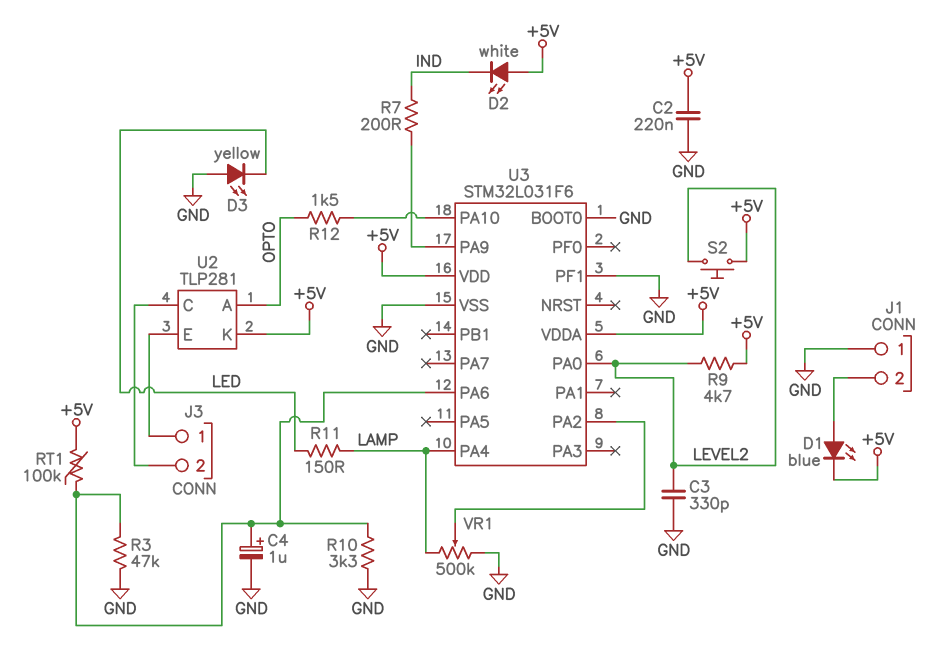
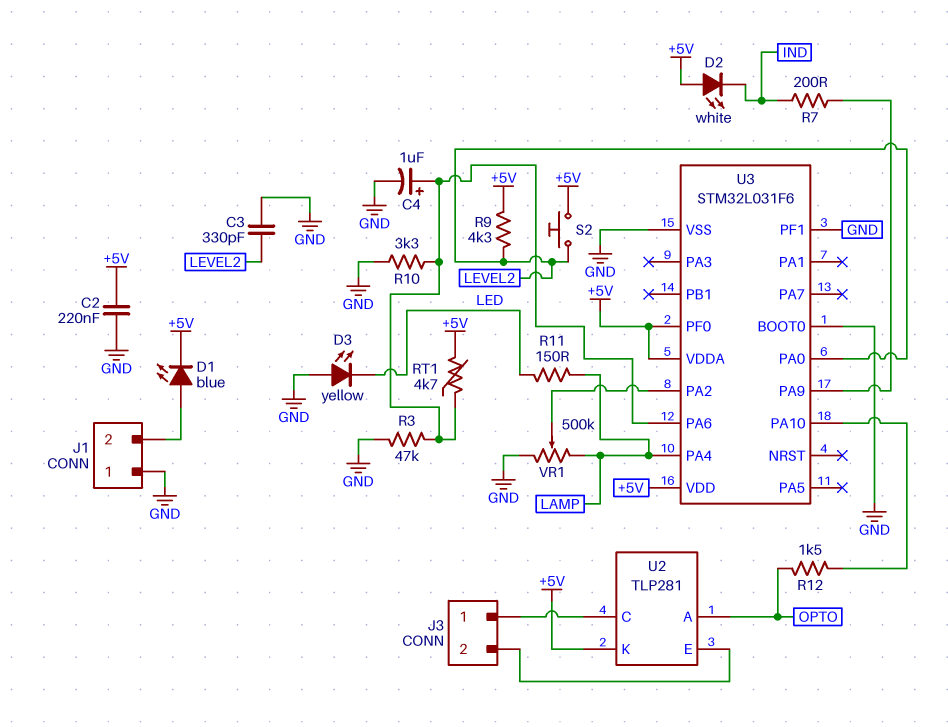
R9: 4.7k (+5V, LEVEL2) -> 4.3k (+5V, LEVEL2)
RT1: 100k (+5V, U3/PA6) -> 4.7k (+5V, U3/PA6)
U2 pin C: J3/2 -> J3/1
U2 pin E: J3/1 -> J3/2
U3 pin PF0: none -> +5V

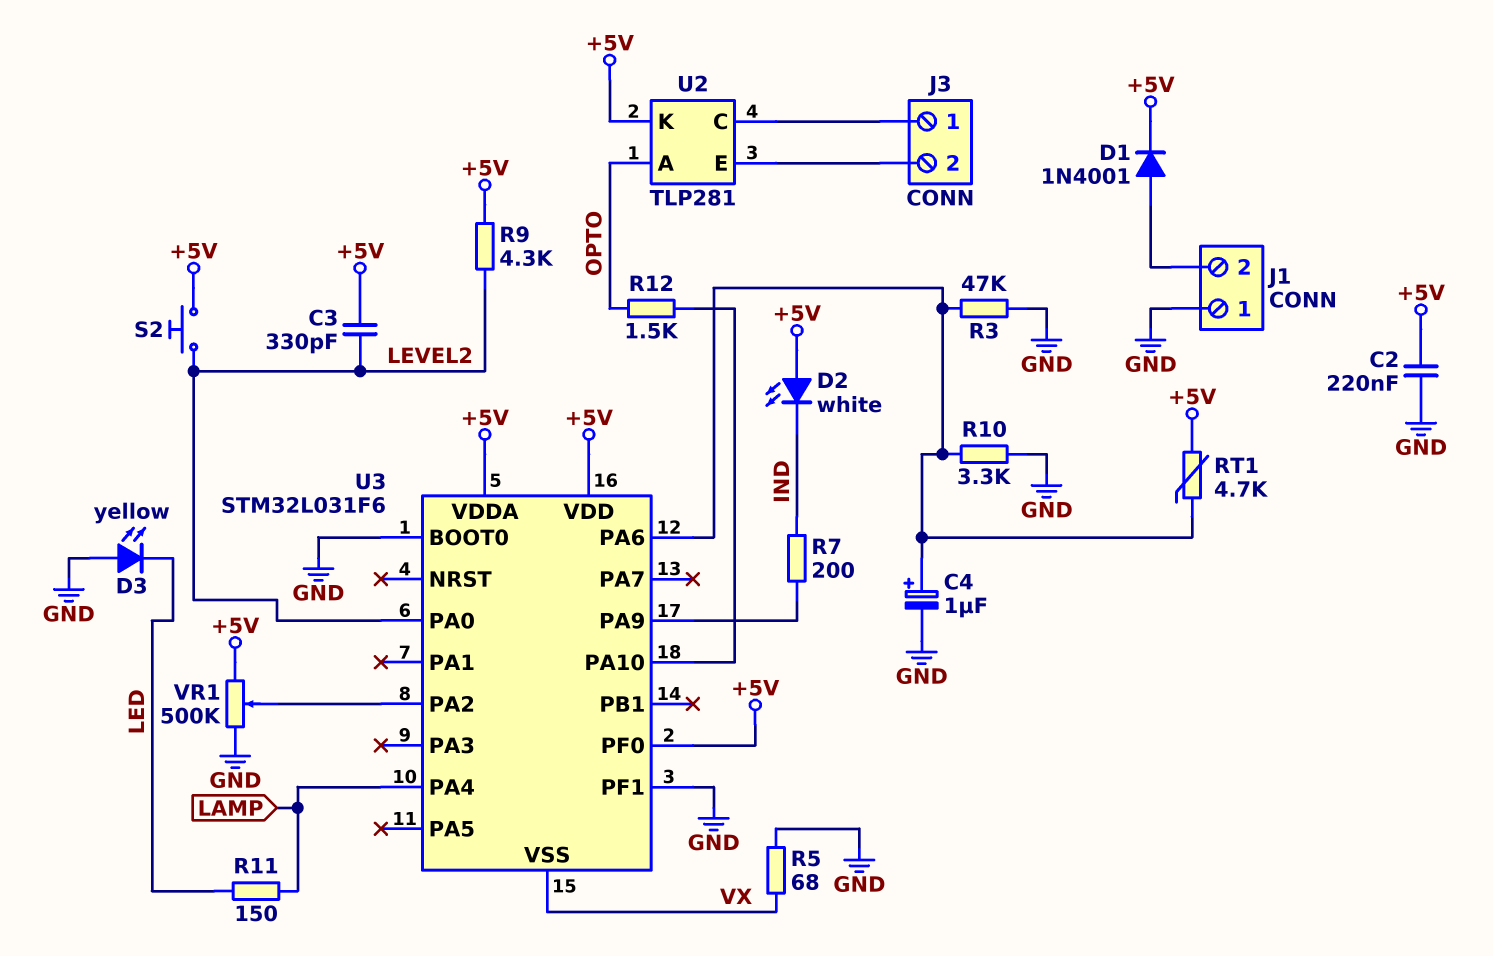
C3: 330pF (GND, LEVEL2) -> 330pF (+5V, LEVEL2)
D1: LED blue (A J1/2, K +5V) -> diode 1N4001 (A J1/2, K +5V)
R5: none -> 68 (GND, VX)
U3 pin VSS: GND -> VX
VR1: 500k (GND, LAMP, wiper U3/PA2) -> 500k (+5V, GND, wiper U3/PA2)

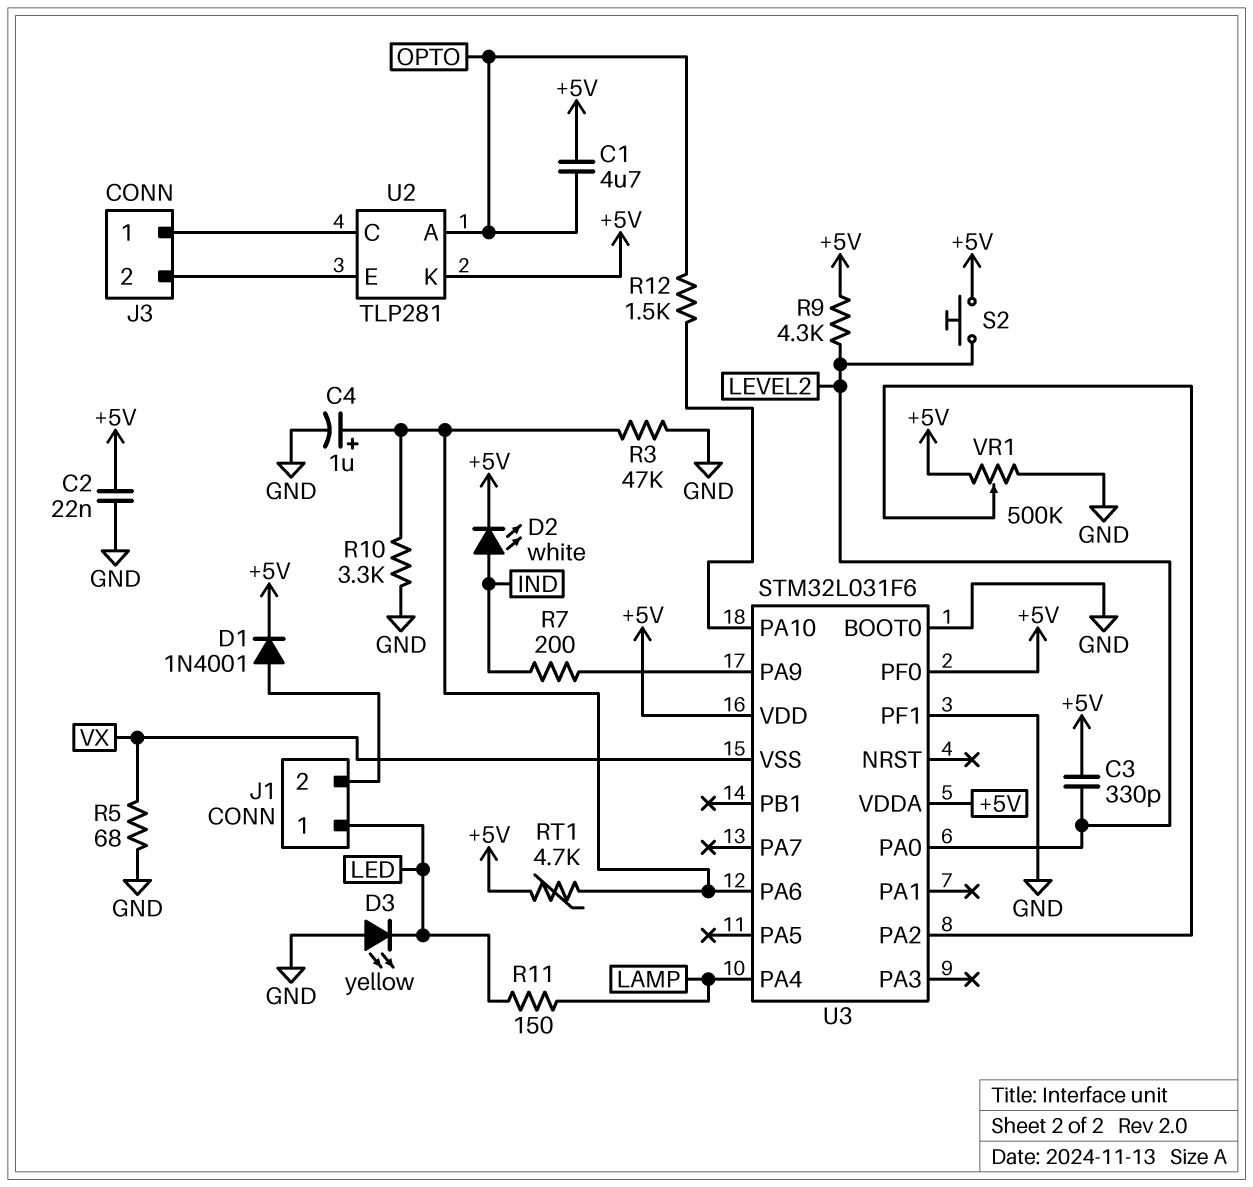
C1: none -> 4.7uF (+5V, OPTO)
C2: 220nF (+5V, GND) -> 22nF (+5V, GND)
D2: LED white (A +5V, K IND) -> LED white (A IND, K +5V)
J1 pin 1: GND -> LED

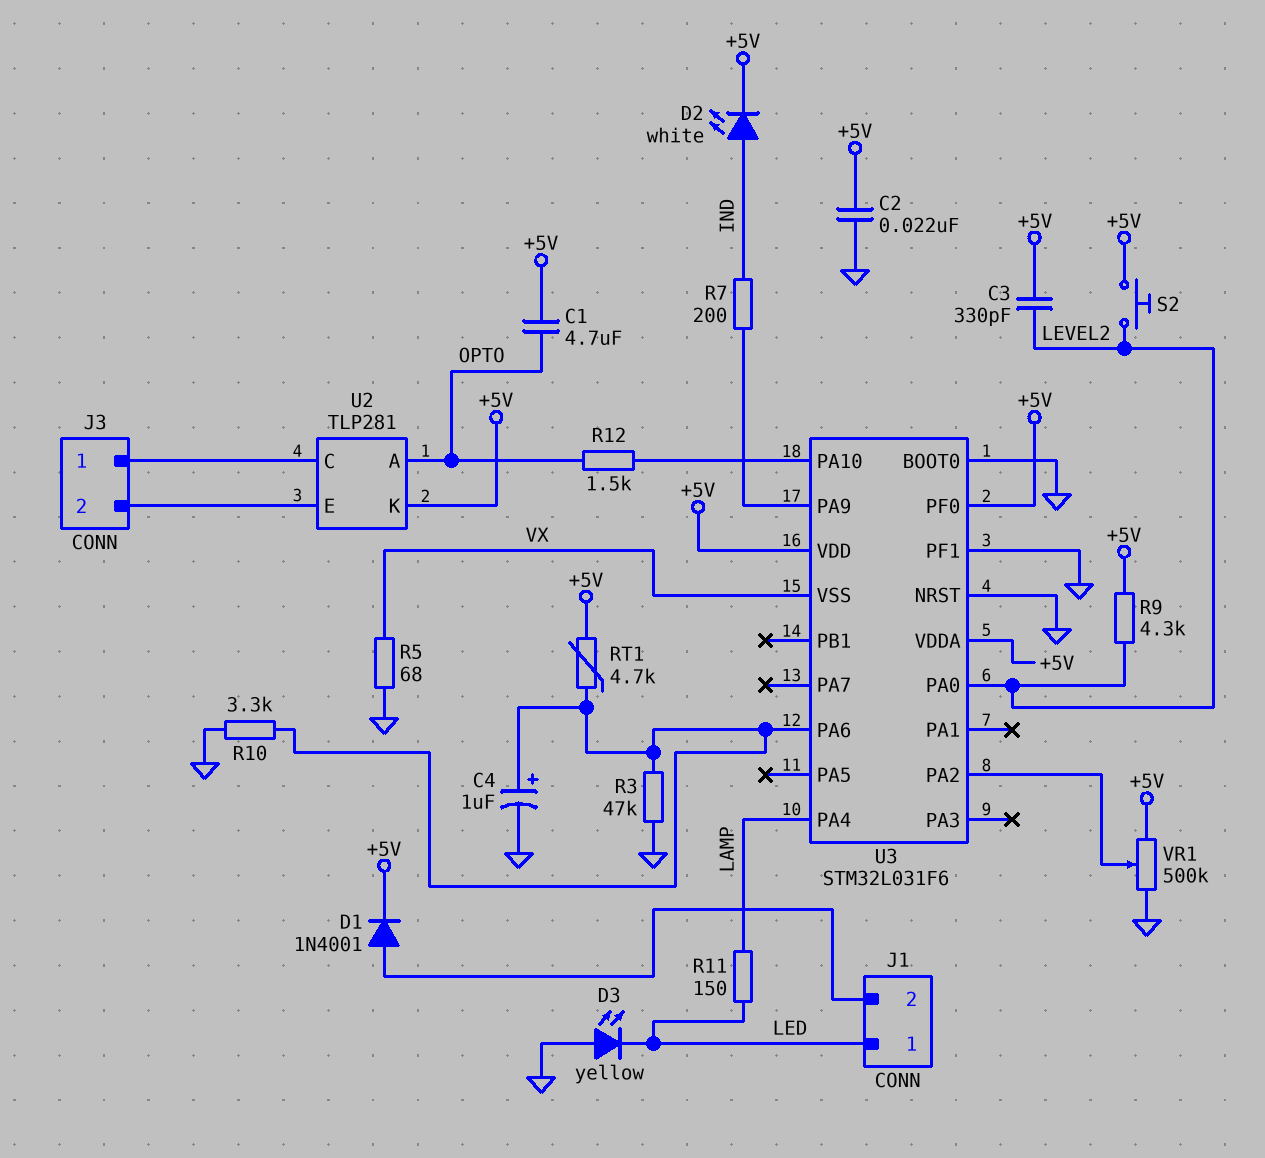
U3 pin NRST: none -> GND

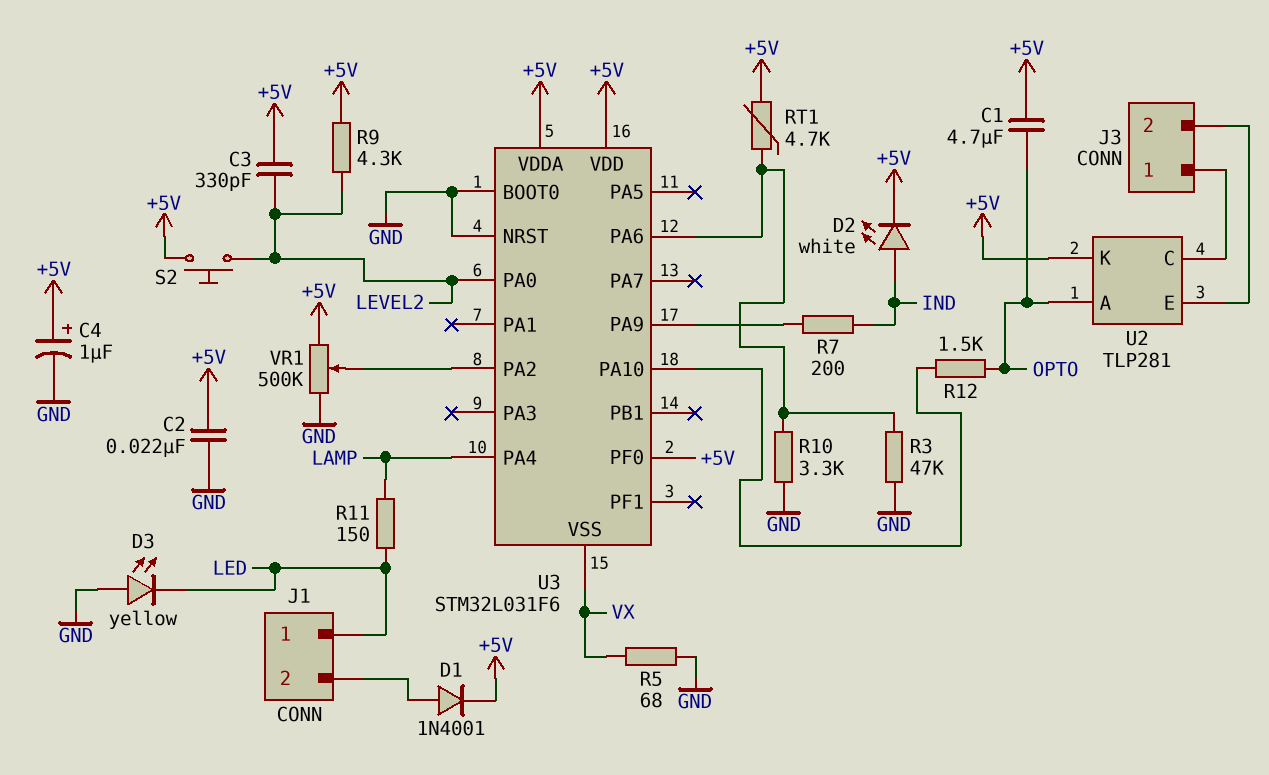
C4: 1uF (plus U3/PA6, minus GND) -> 1uF (plus +5V, minus GND)
U3 pin PF1: GND -> none

